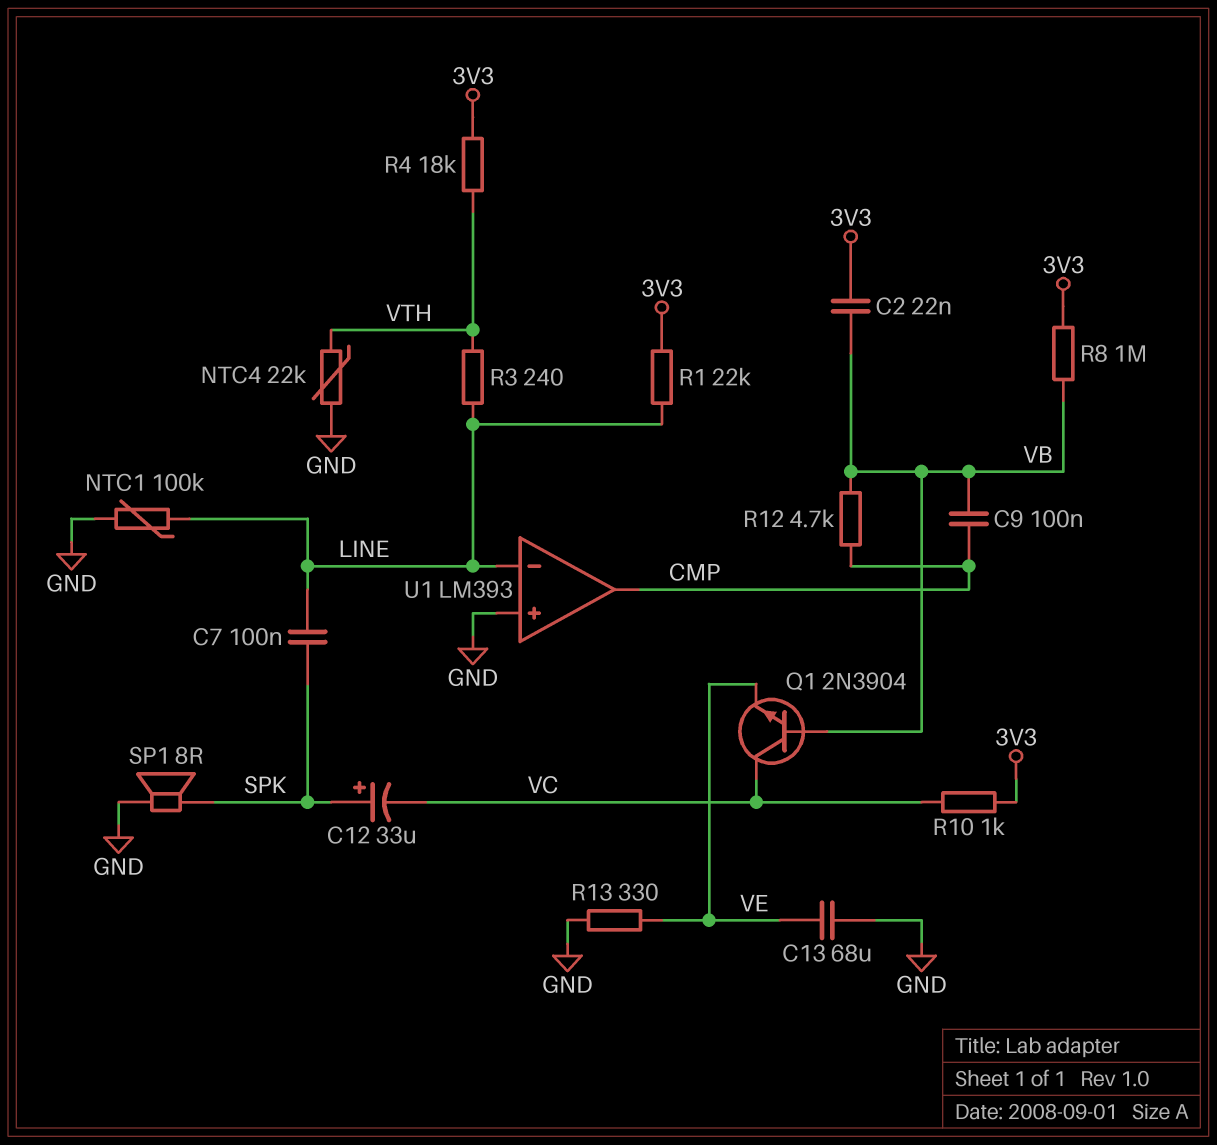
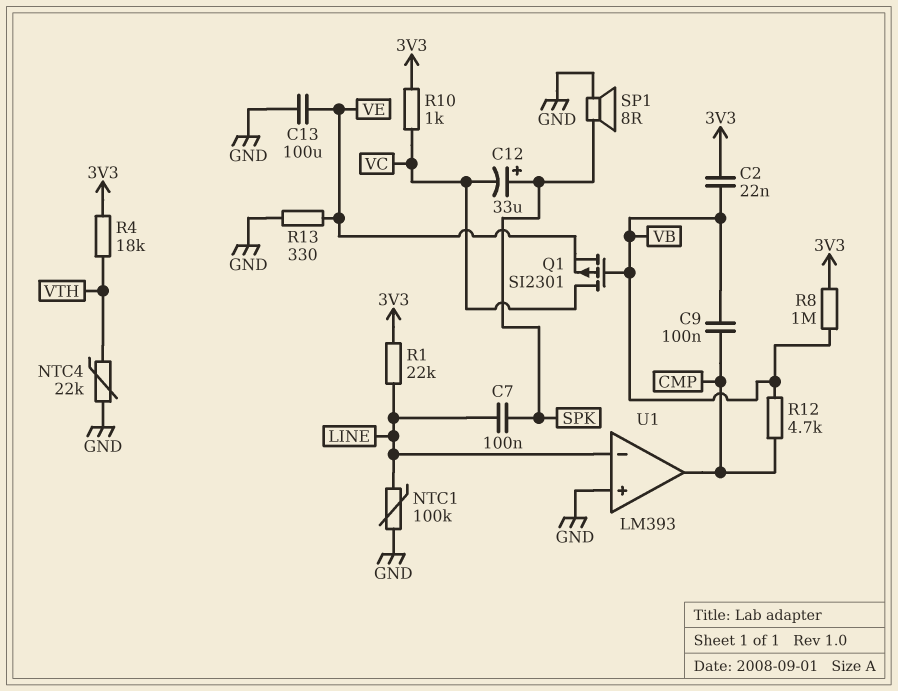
C13: 68uF (GND, VE) -> 100uF (GND, VE)
Q1: NPN 2N3904 (B VB, C VC, E VE) -> PMOS SI2301 (G VB, D VC, S VE)
R3: 240 (LINE, VTH) -> none

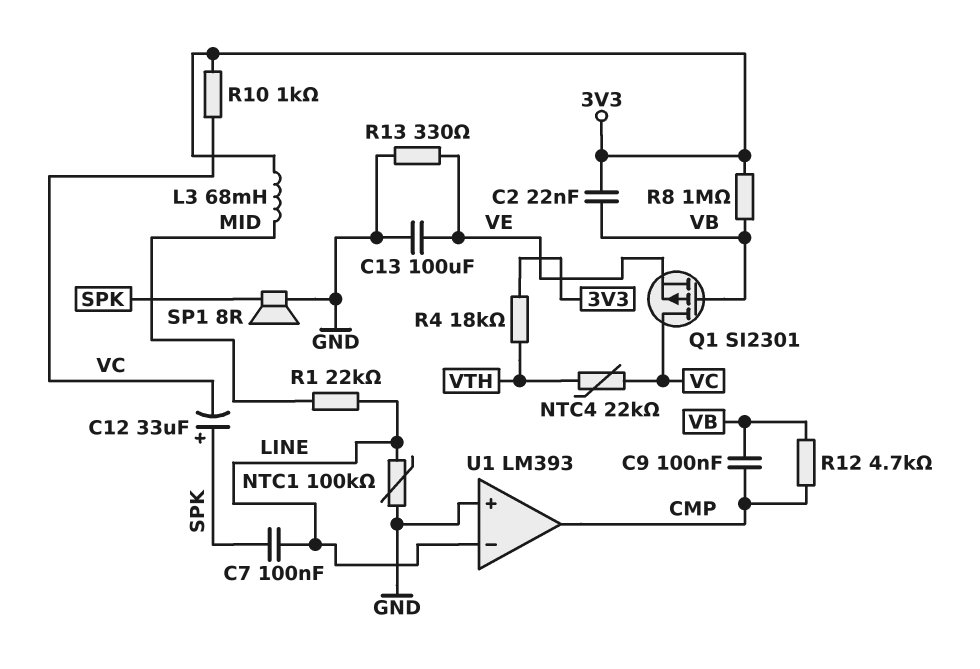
L3: none -> 68mH (3V3, MID)
NTC4: 22k (GND, VTH) -> 22k (VC, VTH)
R1: 22k (3V3, LINE) -> 22k (LINE, MID)

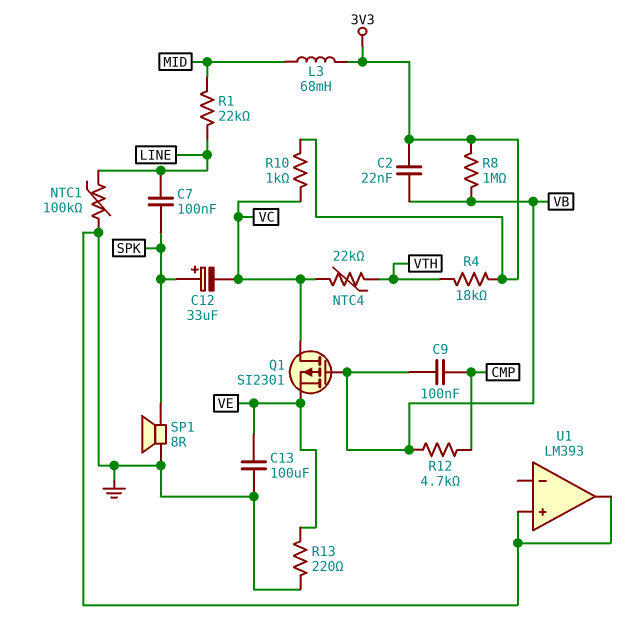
R13: 330 (GND, VE) -> 220 (GND, VE)
U1 pin in-: LINE -> none
U1 pin out: CMP -> GND

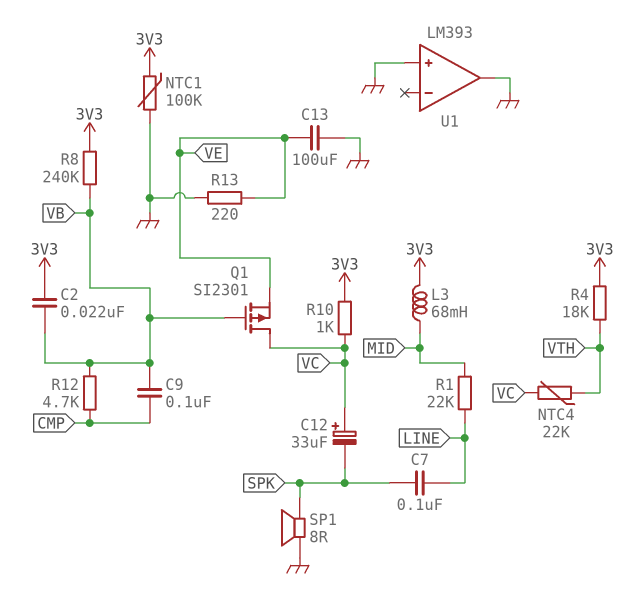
C12: 33uF (plus SPK, minus VC) -> 33uF (plus VC, minus SPK)
NTC1: 100k (GND, LINE) -> 100k (3V3, GND)
R8: 1M (3V3, VB) -> 240k (3V3, VB)

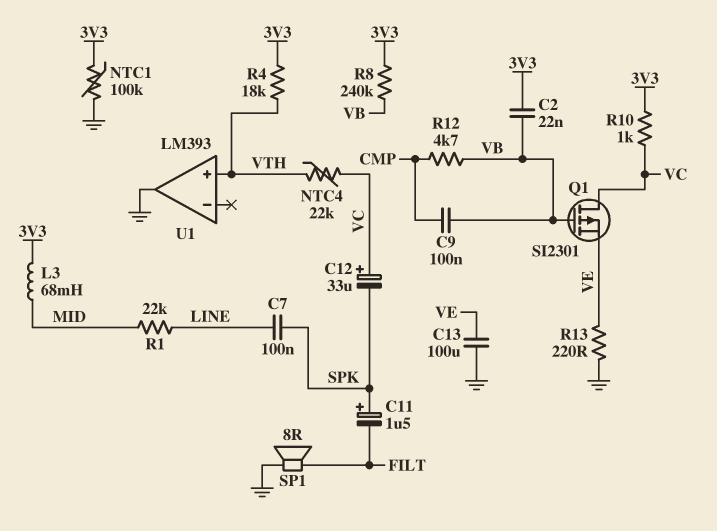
C11: none -> 1.5uF (plus SPK, minus FILT)
SP1: speaker 8R (GND, SPK) -> speaker 8R (FILT, GND)
U1 pin in+: GND -> VTH

